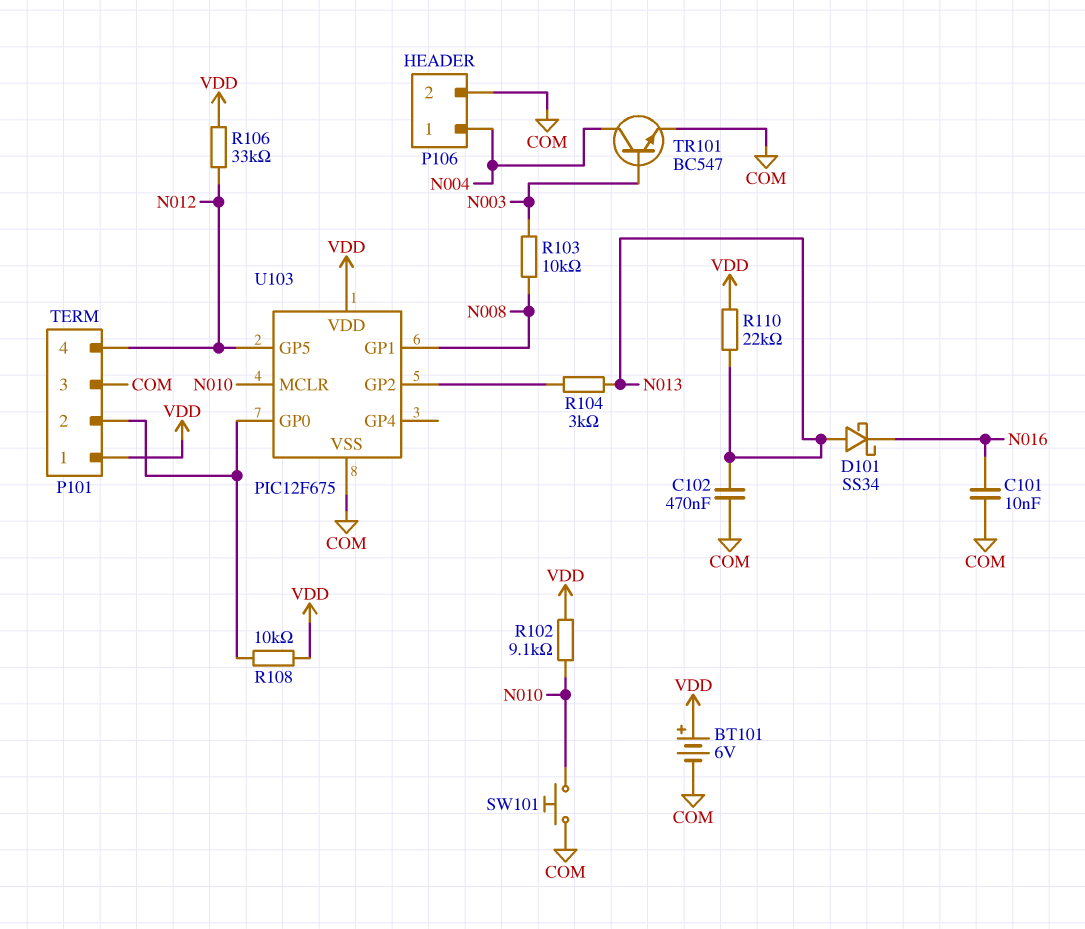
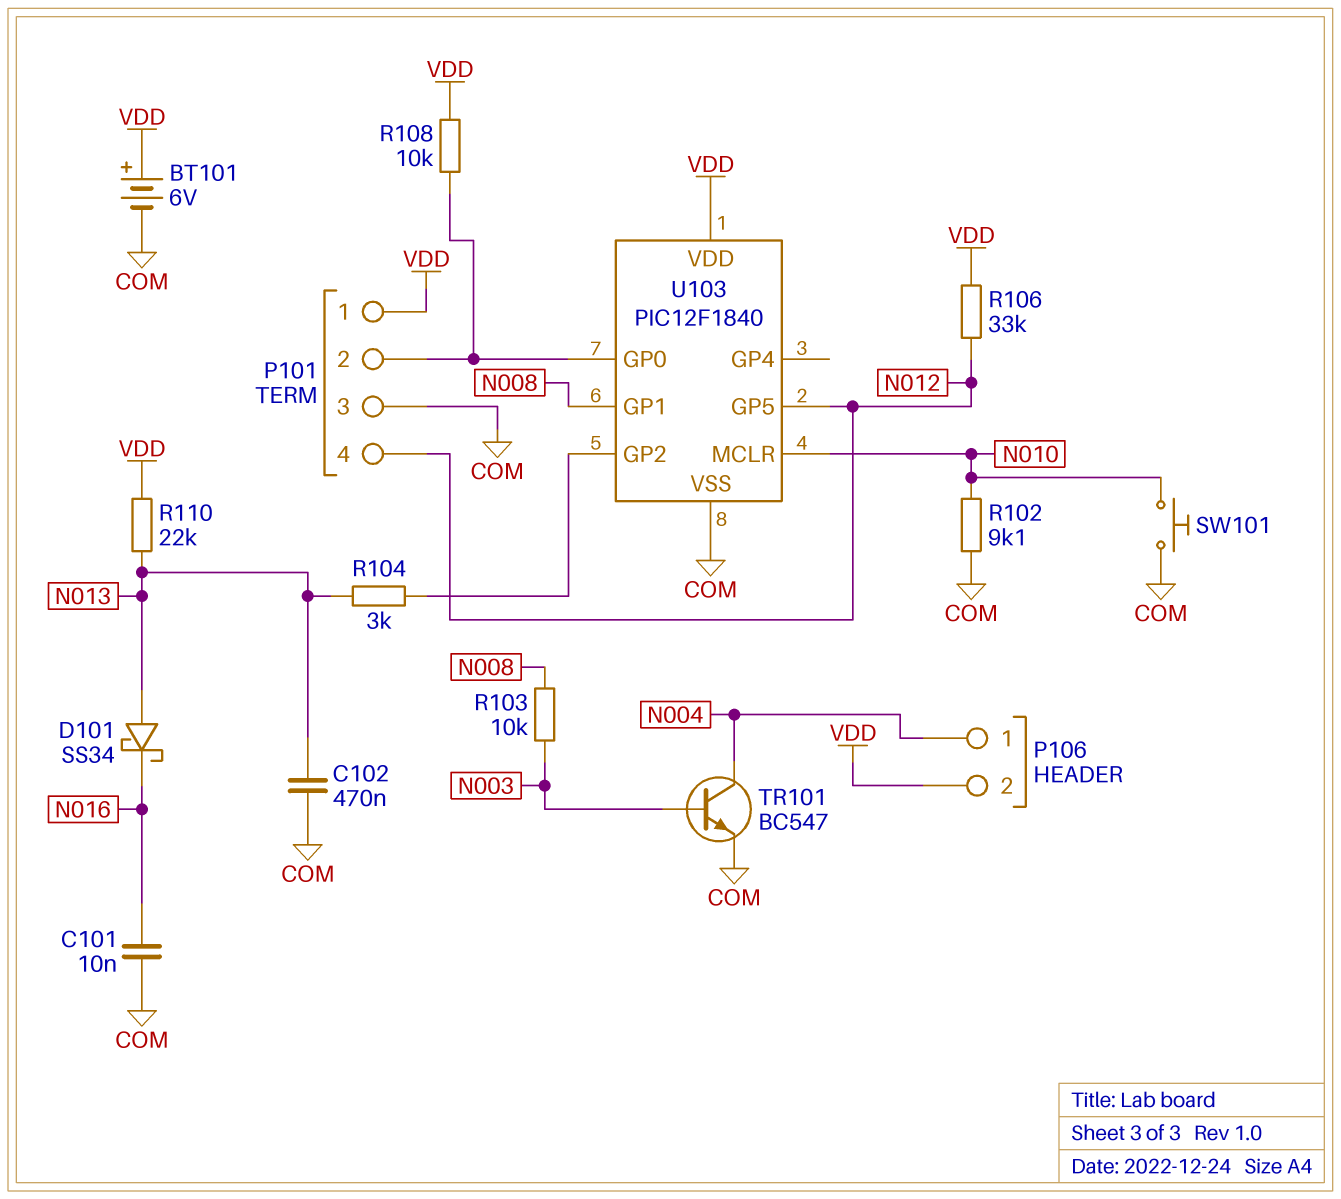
P106 pin 2: COM -> VDD
R102: 9.1k (N010, VDD) -> 9.1k (COM, N010)
U103: PIC12F675 -> PIC12F1840

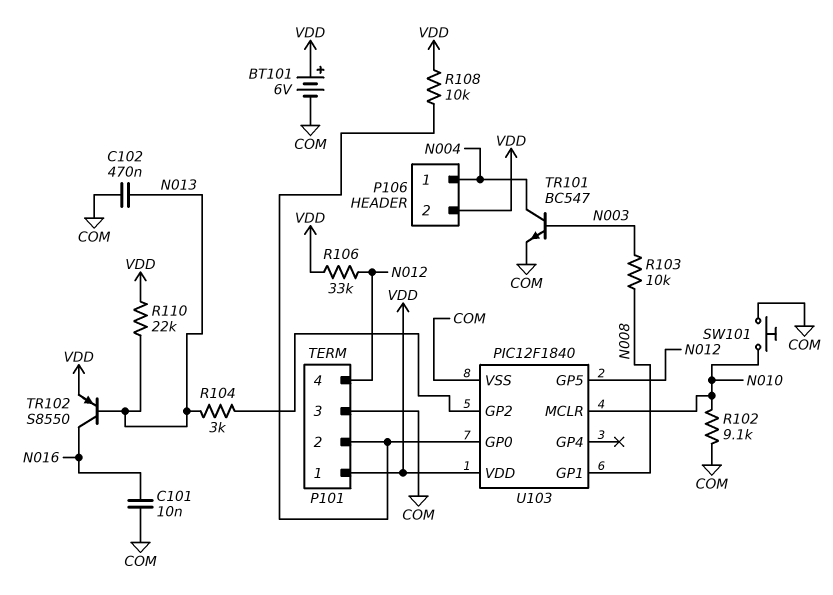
D101: schottky SS34 (A N013, K N016) -> none
TR102: none -> PNP S8550 (B N013, C N016, E VDD)

